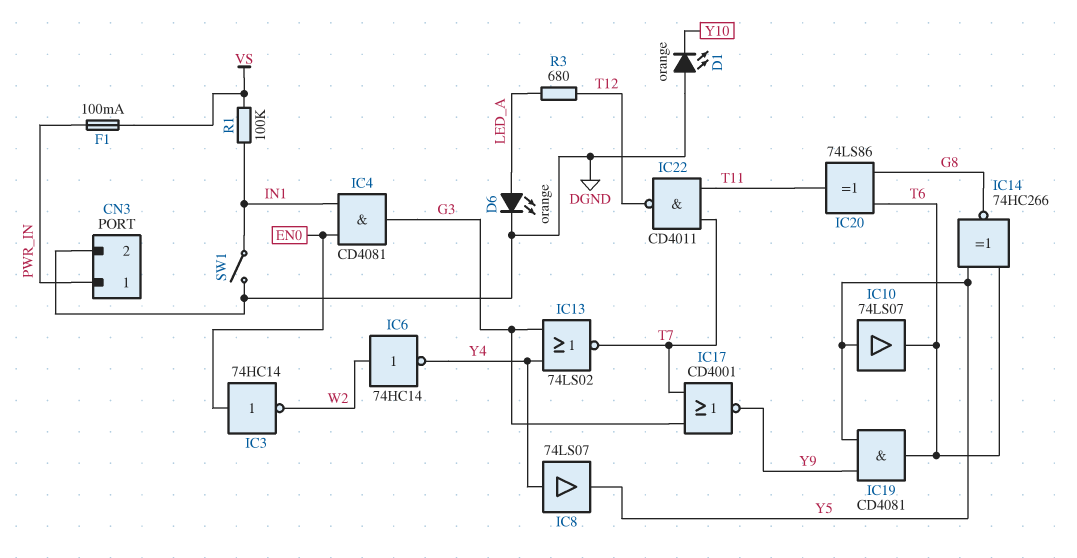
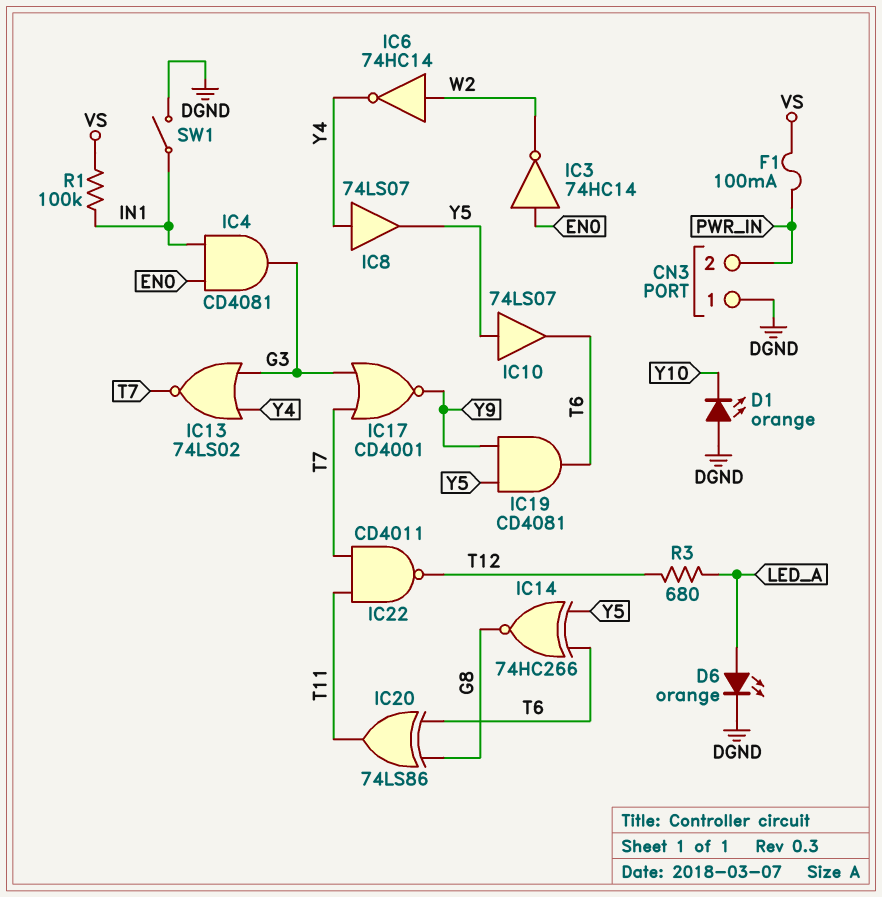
CN3 pin 1: PWR_IN -> DGND
CN3 pin 2: DGND -> PWR_IN

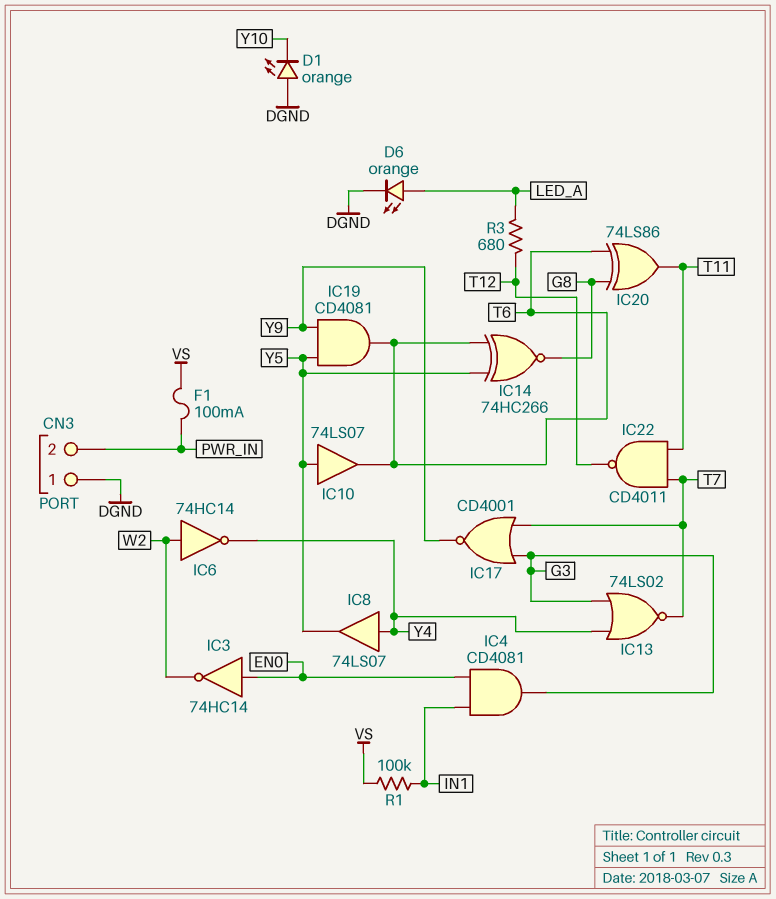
SW1: switch (DGND, IN1) -> none

